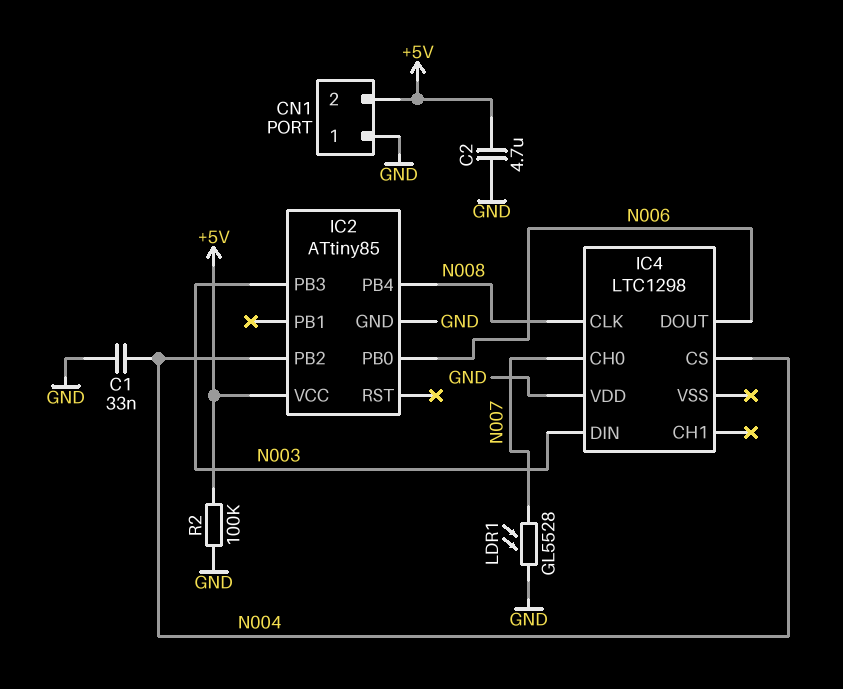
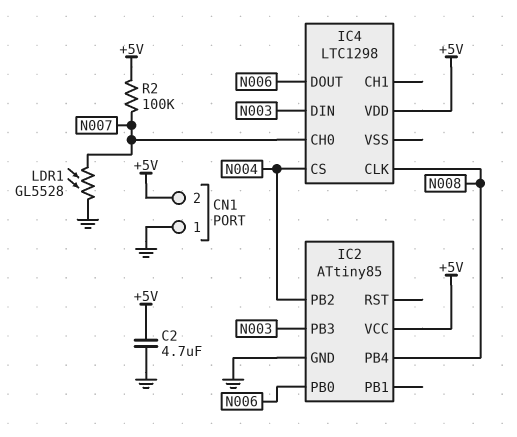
C1: 33nF (GND, N004) -> none
IC4 pin VDD: GND -> +5V
R2: 100k (+5V, GND) -> 100k (+5V, N007)

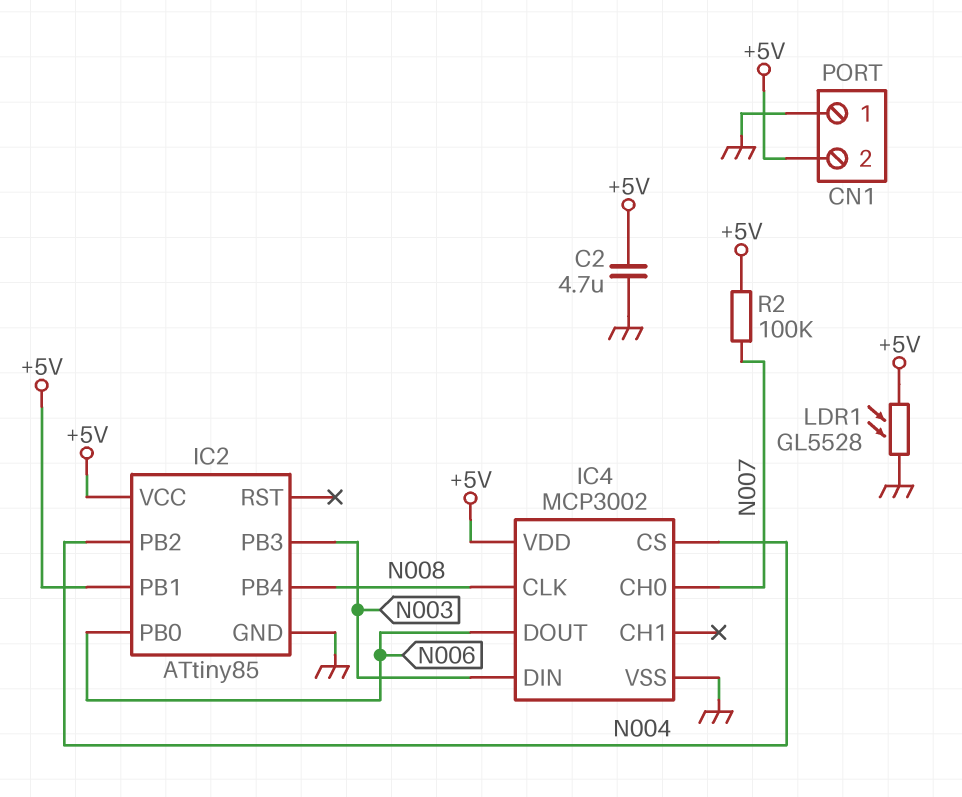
IC2 pin PB1: none -> +5V
IC4: LTC1298 -> MCP3002
IC4 pin VSS: none -> GND
LDR1: GL5528 (GND, N007) -> GL5528 (+5V, GND)

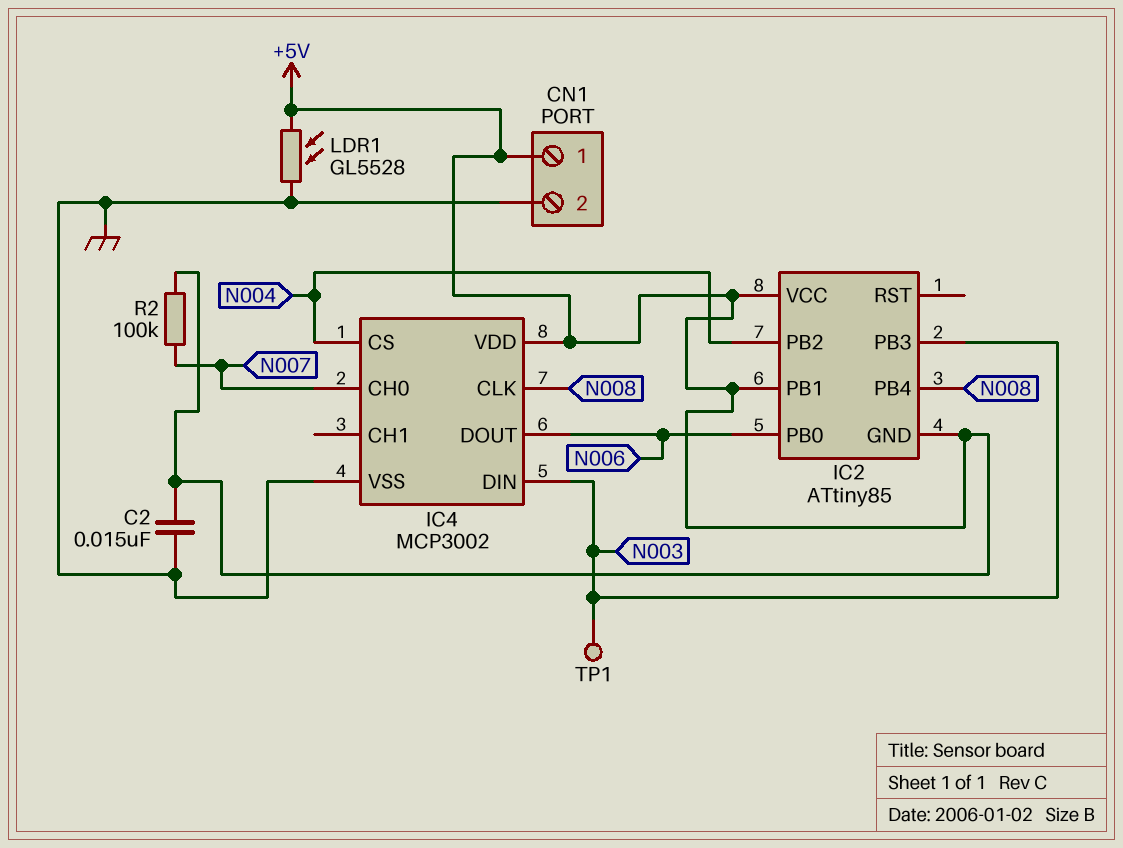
C2: 4.7uF (+5V, GND) -> 15nF (+5V, GND)
CN1 pin 1: GND -> +5V
CN1 pin 2: +5V -> GND
IC2 pin GND: GND -> +5V
TP1: none -> test point (N003)

